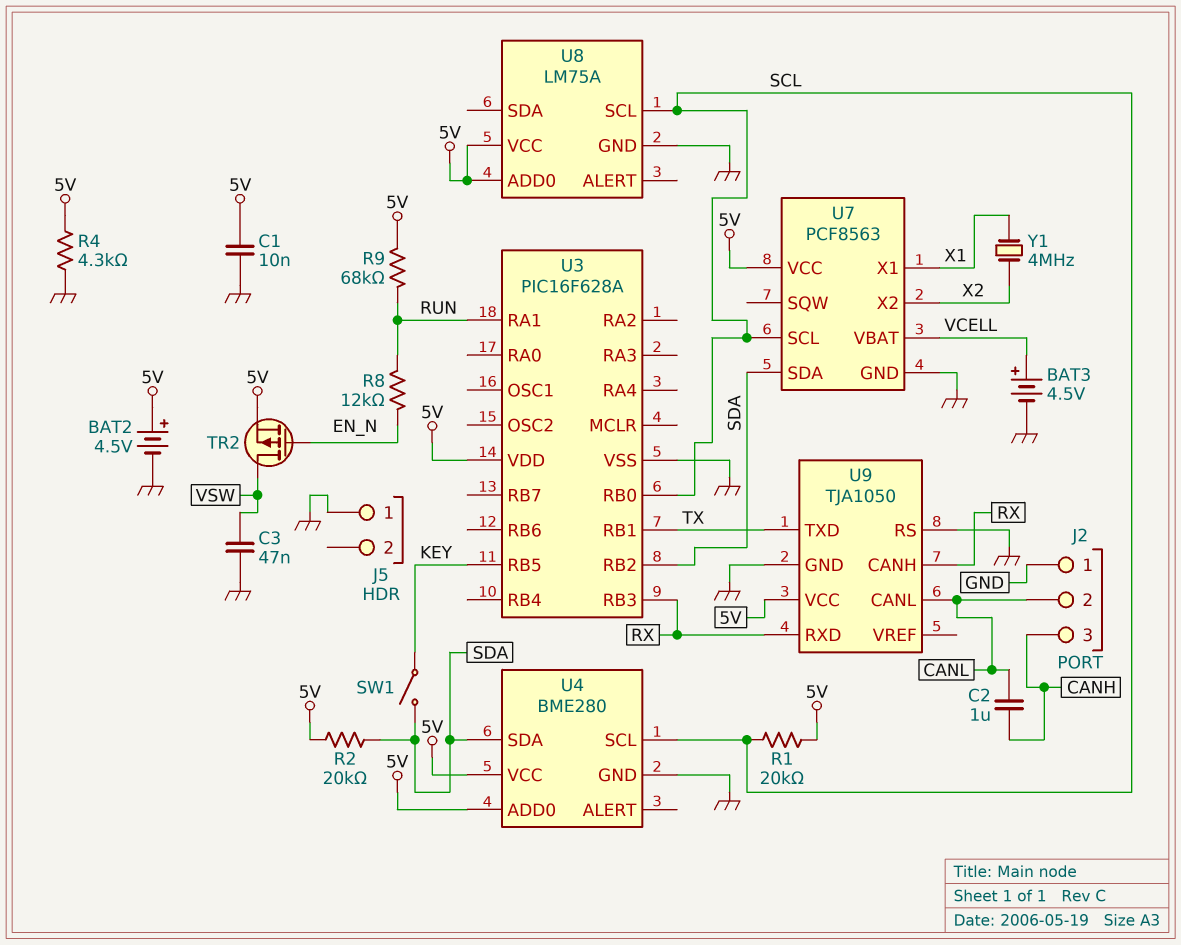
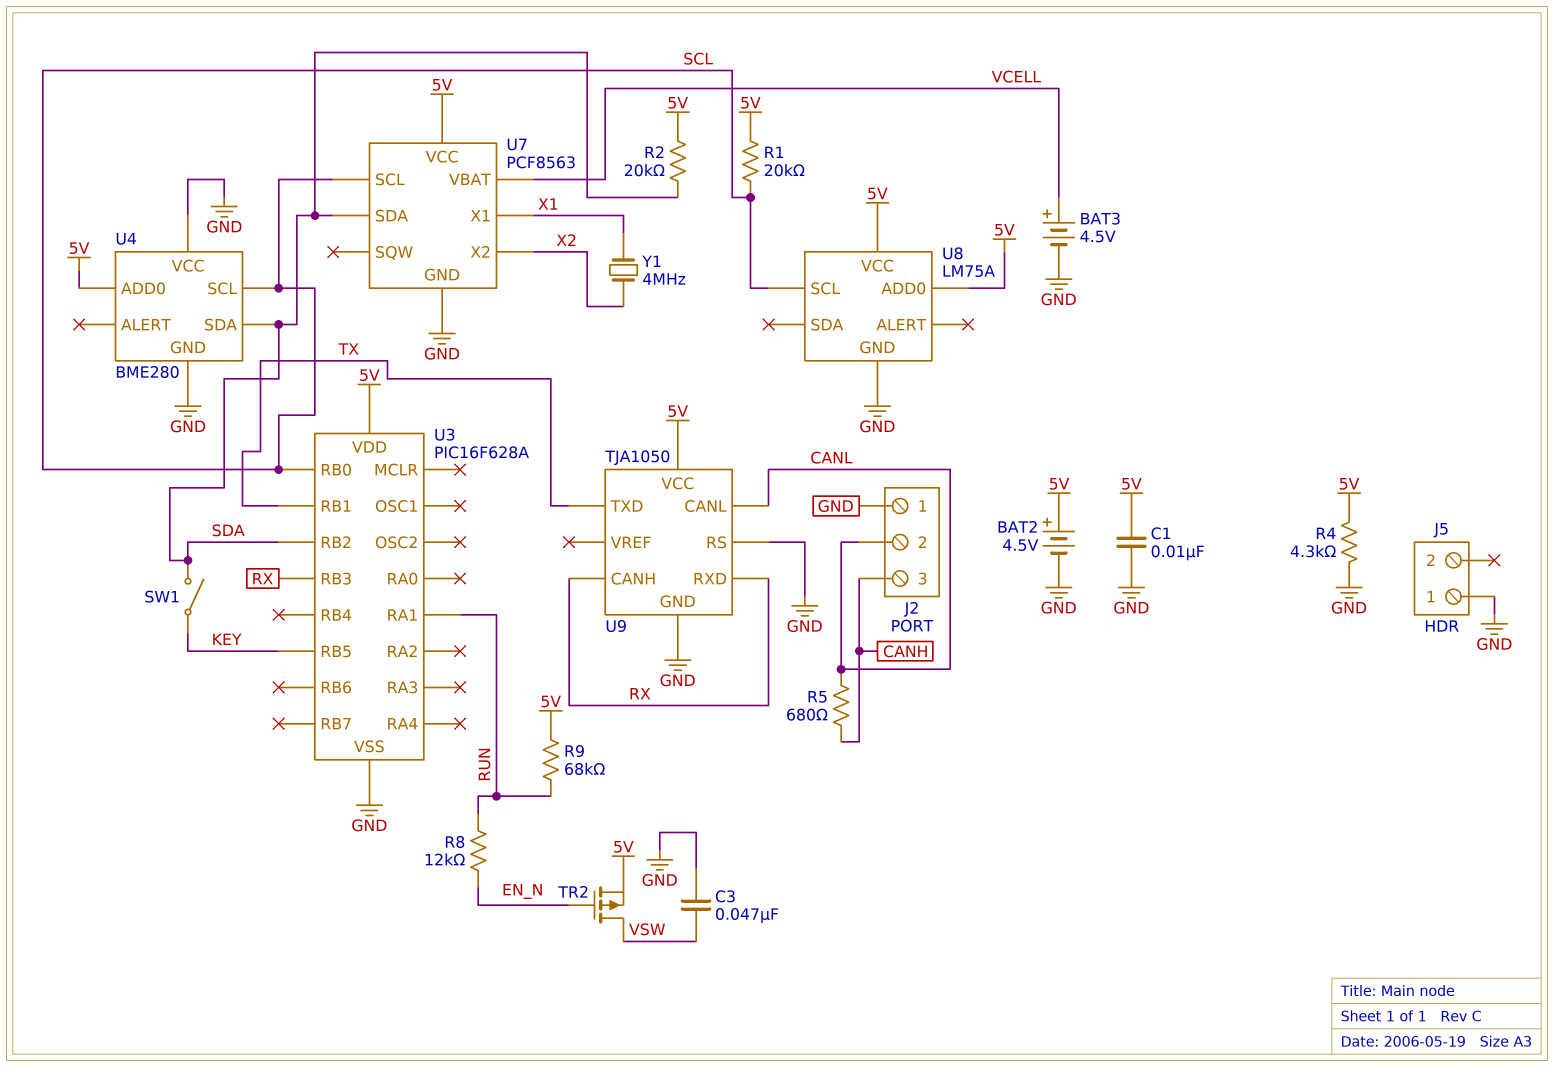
C2: 1uF (CANH, CANL) -> none
R5: none -> 680 (CANH, CANL)
U4 pin VCC: 5V -> GND

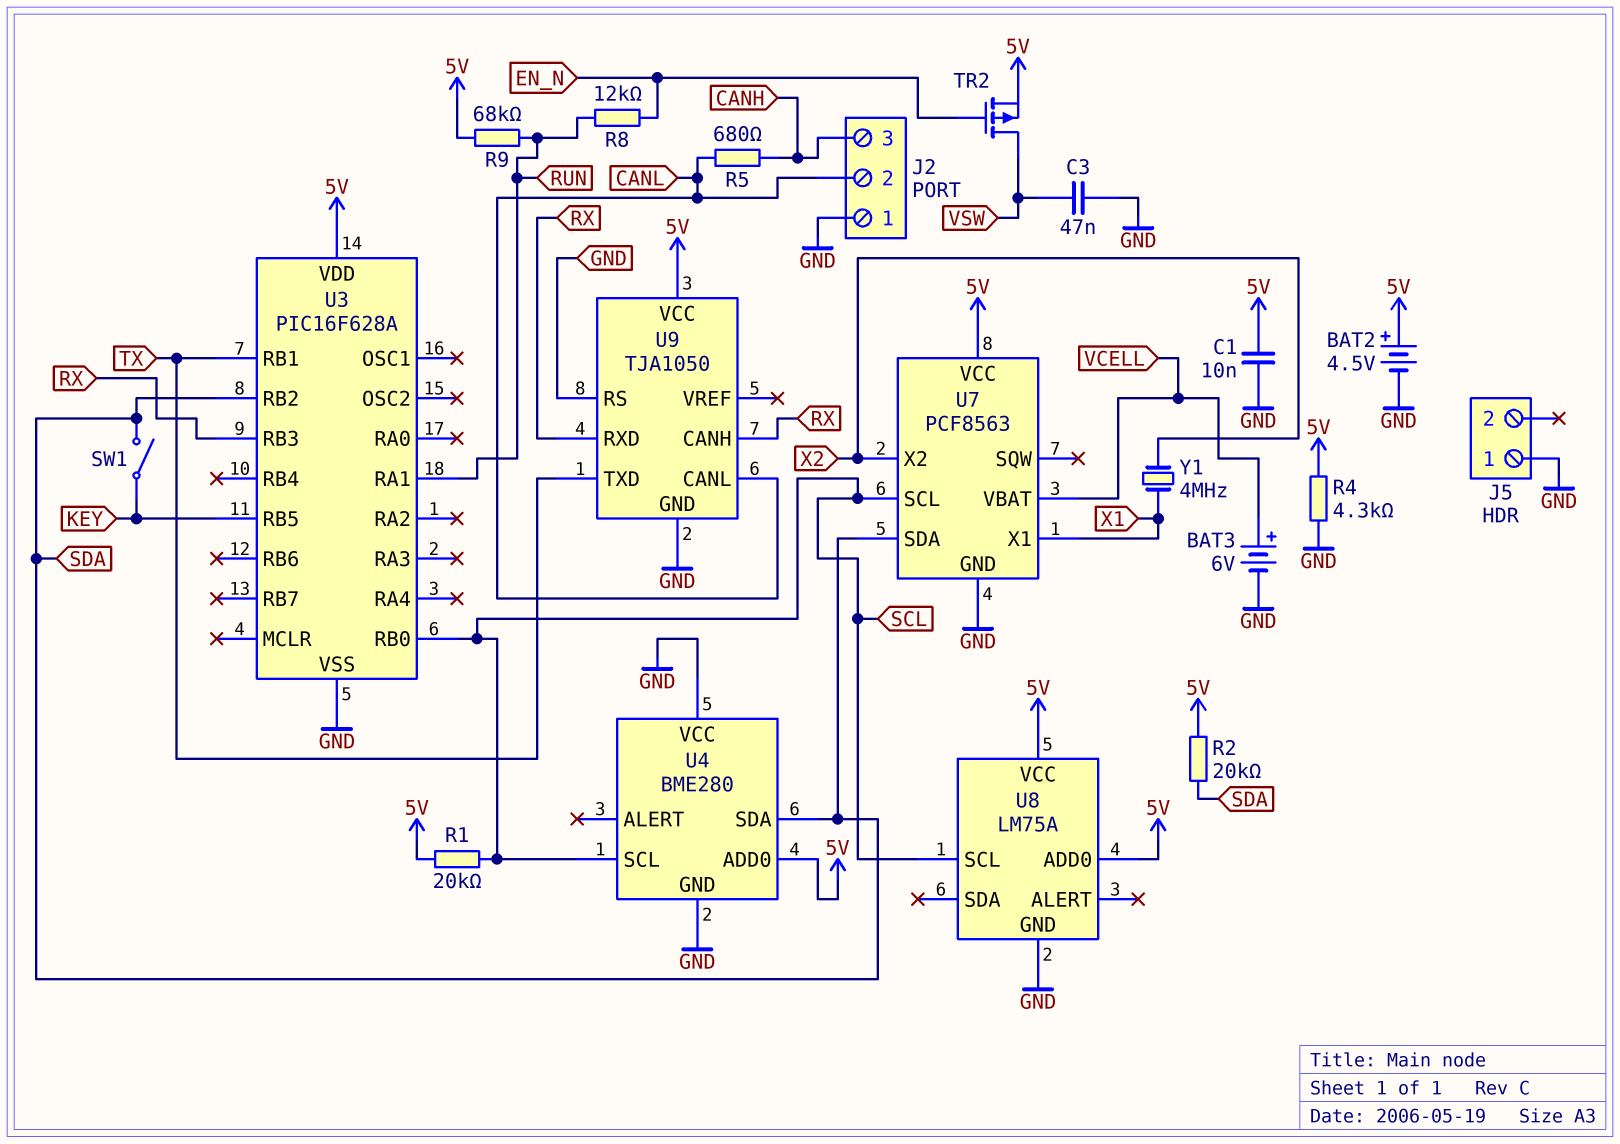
BAT3: 4.5V (plus VCELL, minus GND) -> 6V (plus VCELL, minus GND)

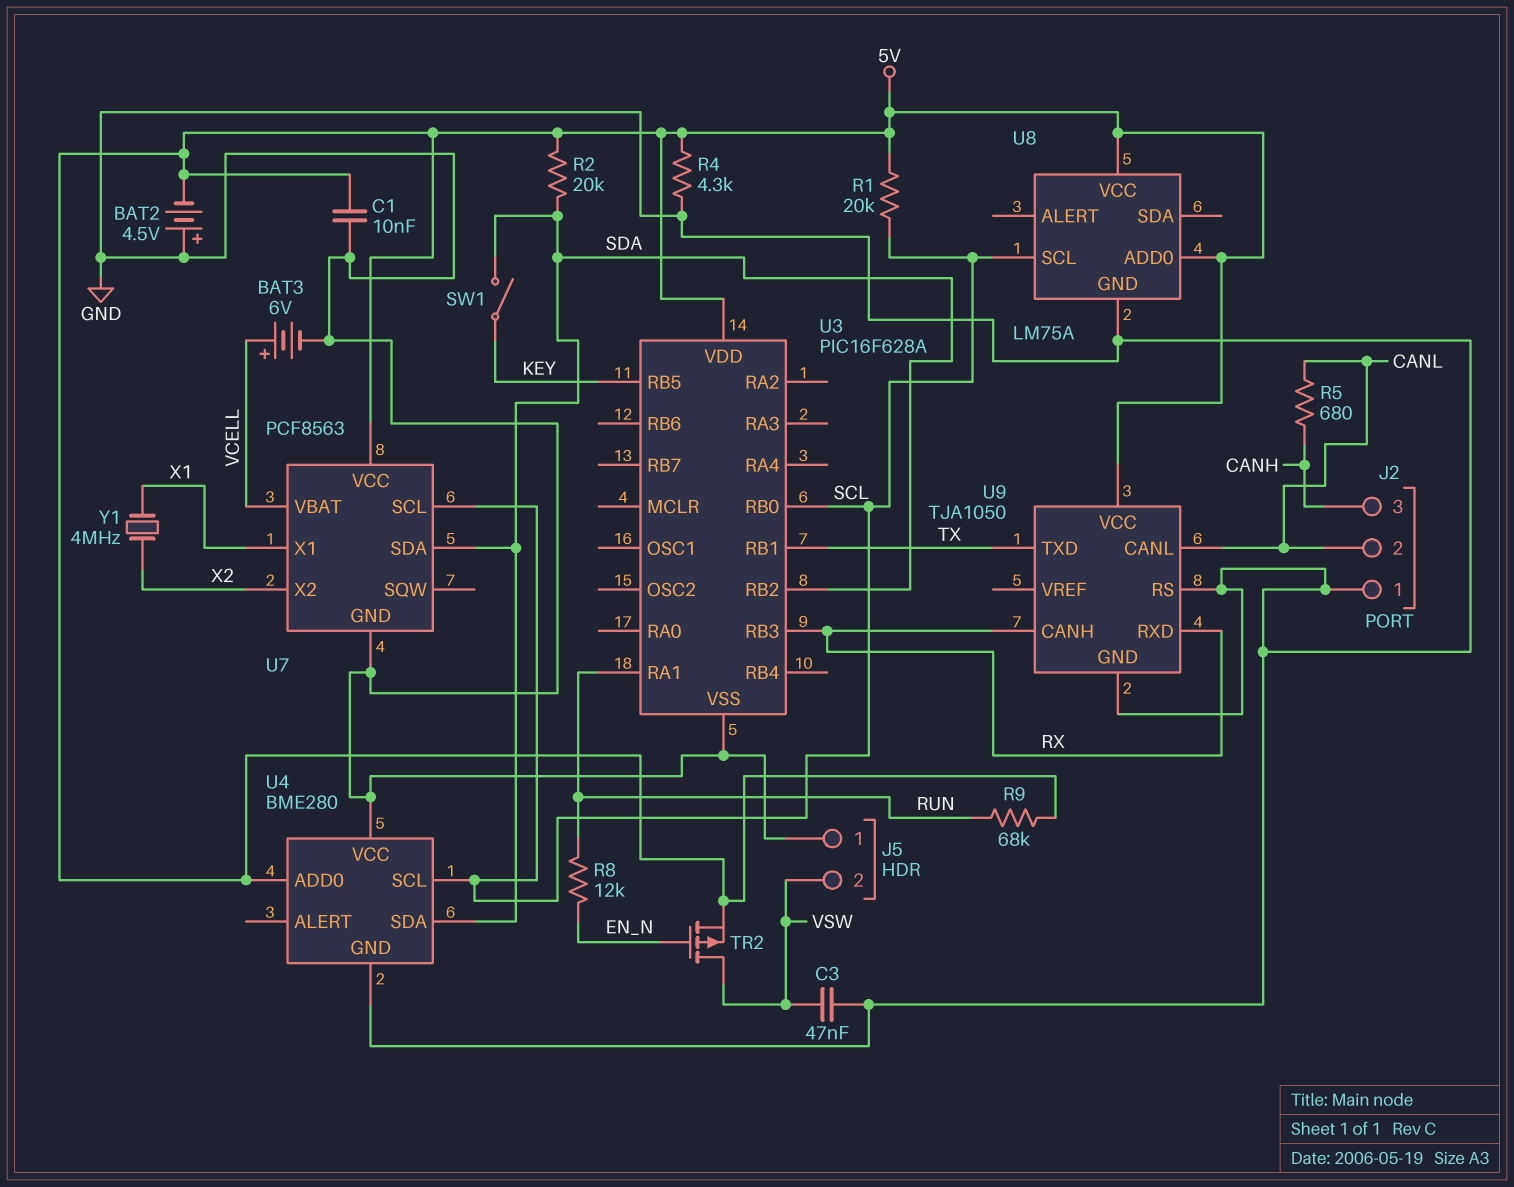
BAT2: 4.5V (plus 5V, minus GND) -> 4.5V (plus GND, minus 5V)
J5 pin 2: none -> VSW

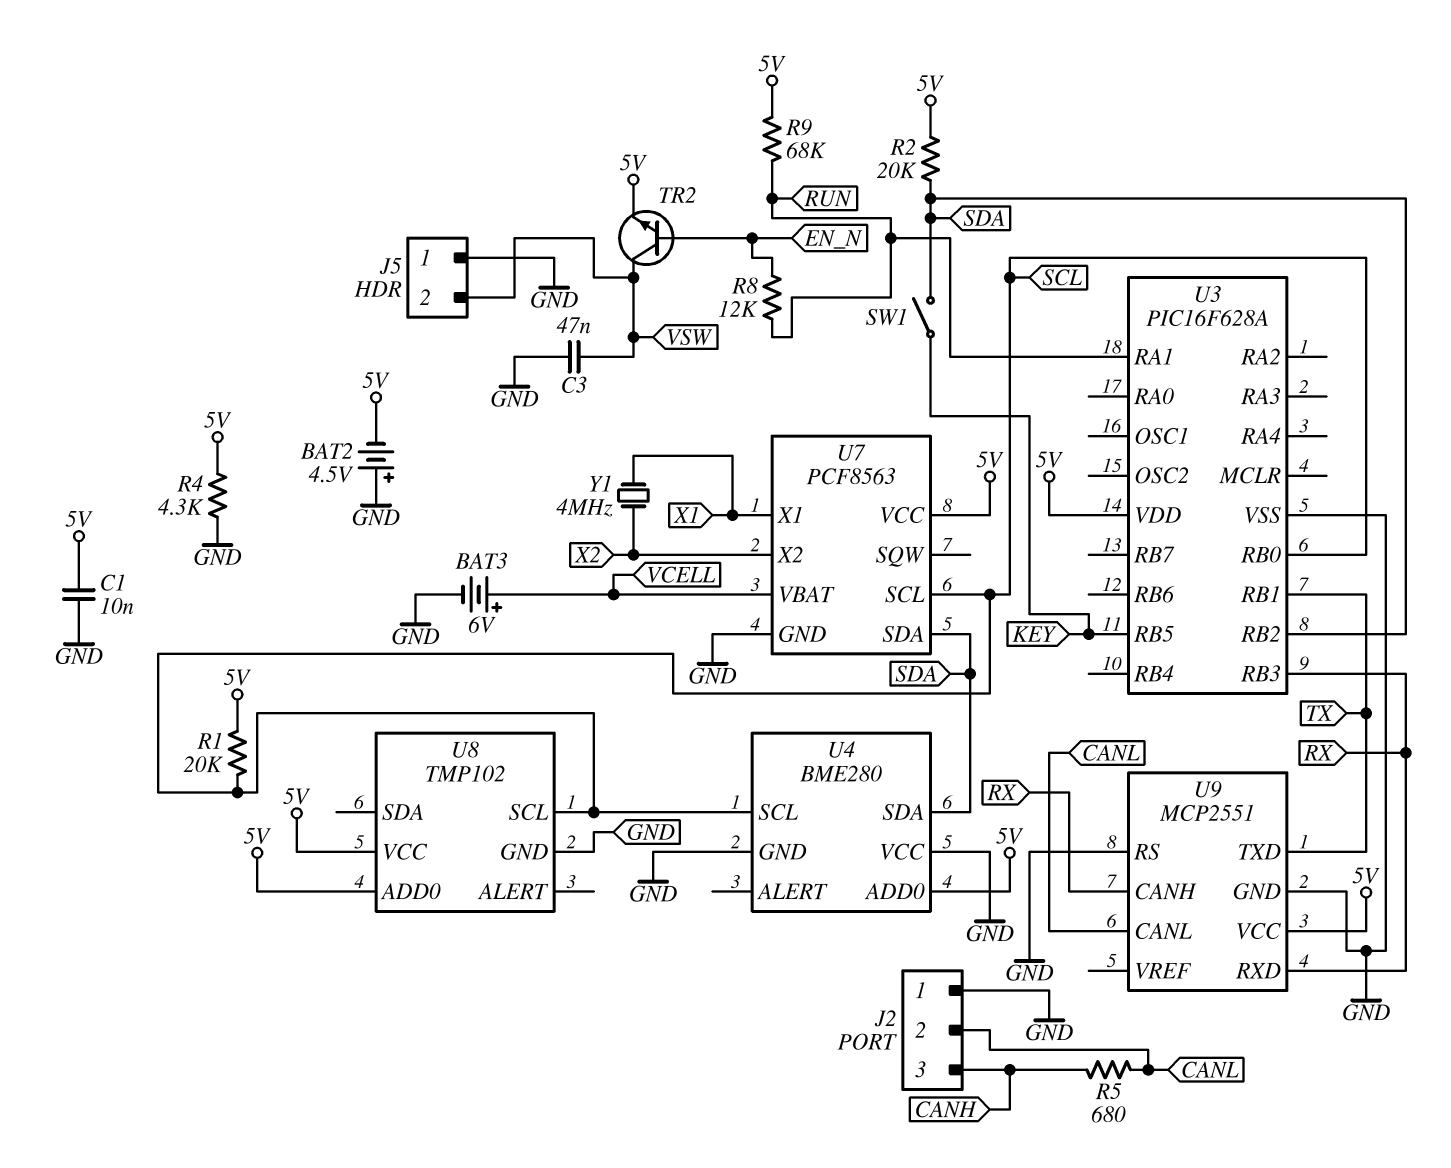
TR2: PMOS (G EN_N, D VSW, S 5V) -> NPN (B EN_N, C VSW, E 5V)
U8: LM75A -> TMP102
U9: TJA1050 -> MCP2551

